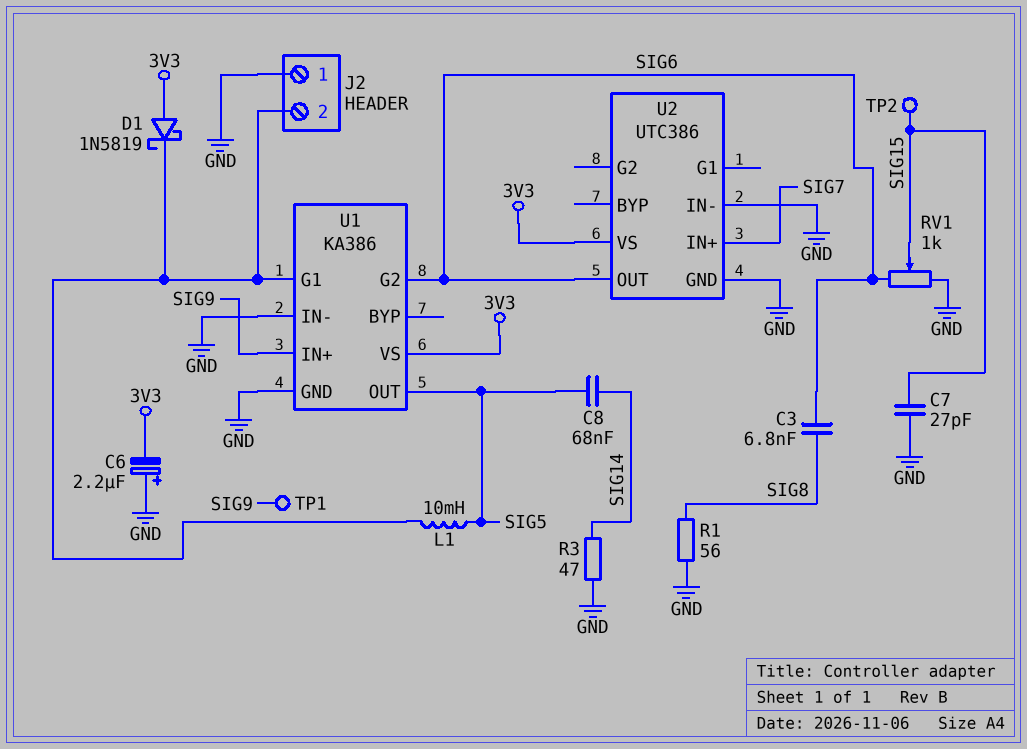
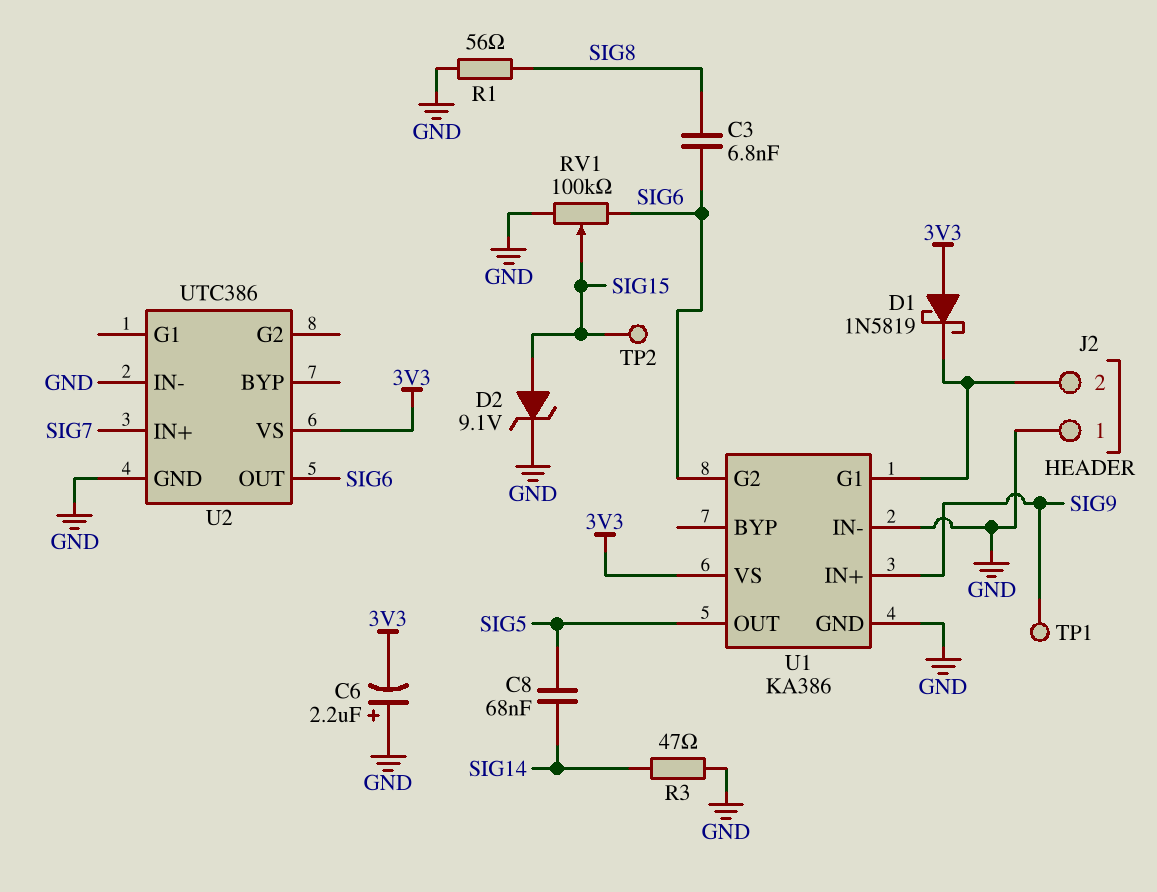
C7: 27pF (GND, SIG15) -> none
D2: none -> zener 9.1V (A SIG15, K GND)
L1: 10mH (J2/2, SIG5) -> none
RV1: 1k (GND, SIG6, wiper SIG15) -> 100k (GND, SIG6, wiper SIG15)

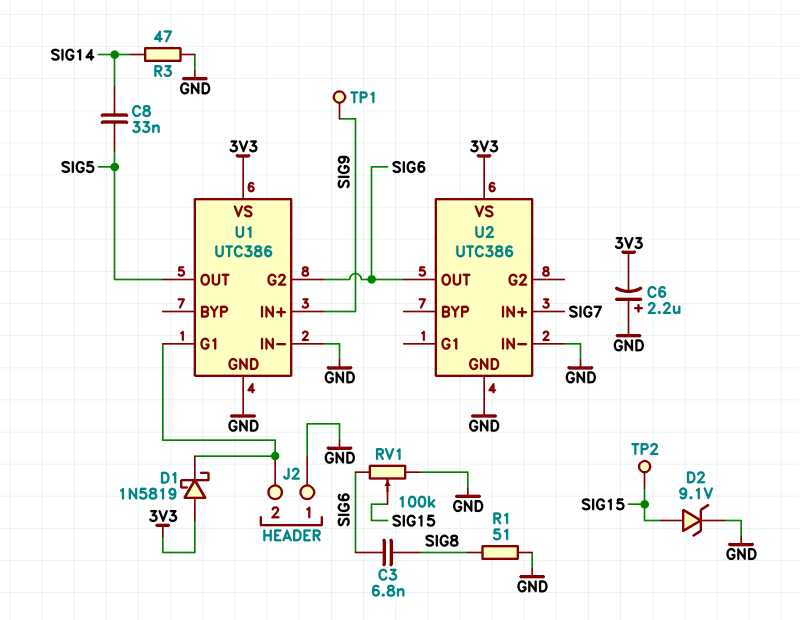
C8: 68nF (SIG5, SIG14) -> 33nF (SIG5, SIG14)
R1: 56 (GND, SIG8) -> 51 (GND, SIG8)
U1: KA386 -> UTC386

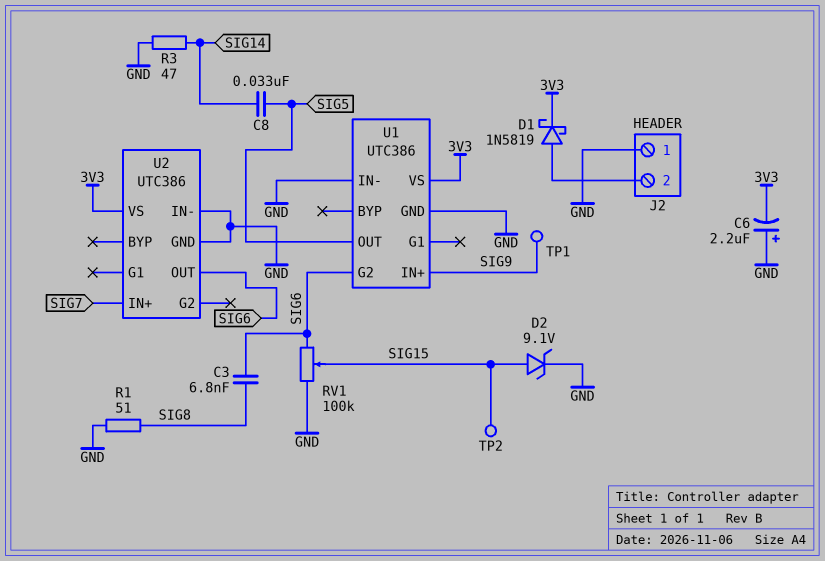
D1: schottky 1N5819 (A 3V3, K J2/2) -> schottky 1N5819 (A J2/2, K 3V3)
U1 pin G1: J2/2 -> none

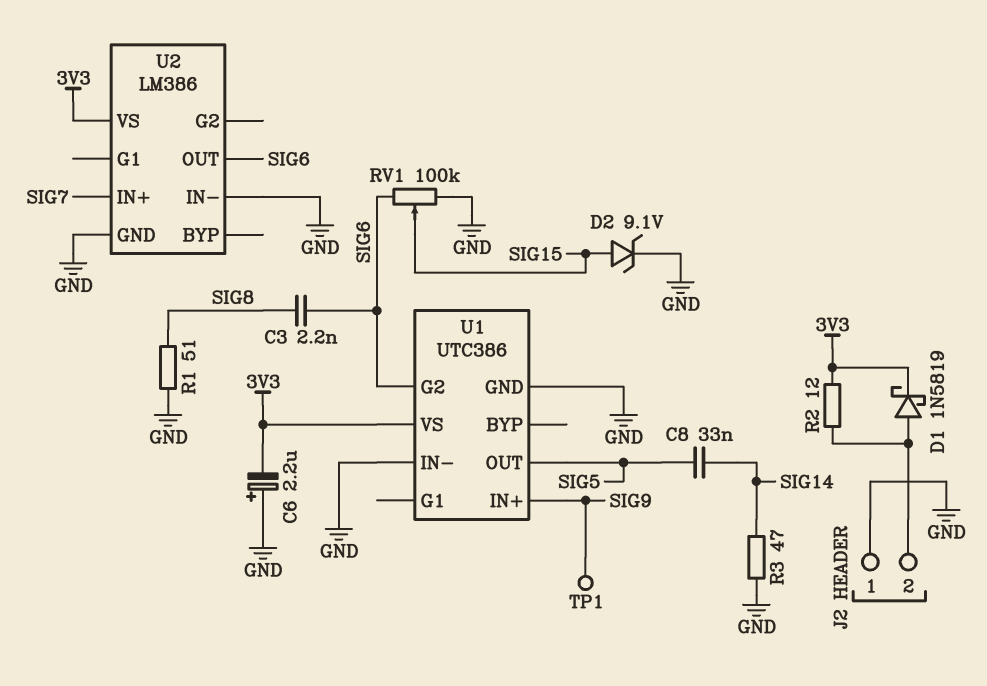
C3: 6.8nF (SIG6, SIG8) -> 2.2nF (SIG6, SIG8)
R2: none -> 12 (3V3, J2/2)
TP2: test point (SIG15) -> none
U2: UTC386 -> LM386

